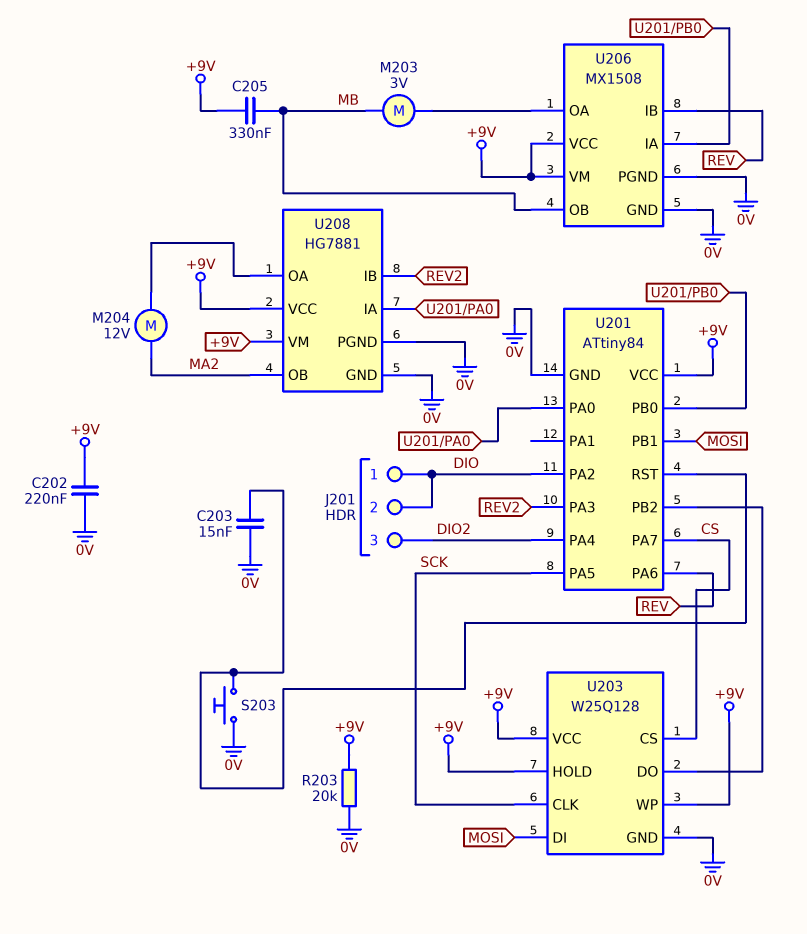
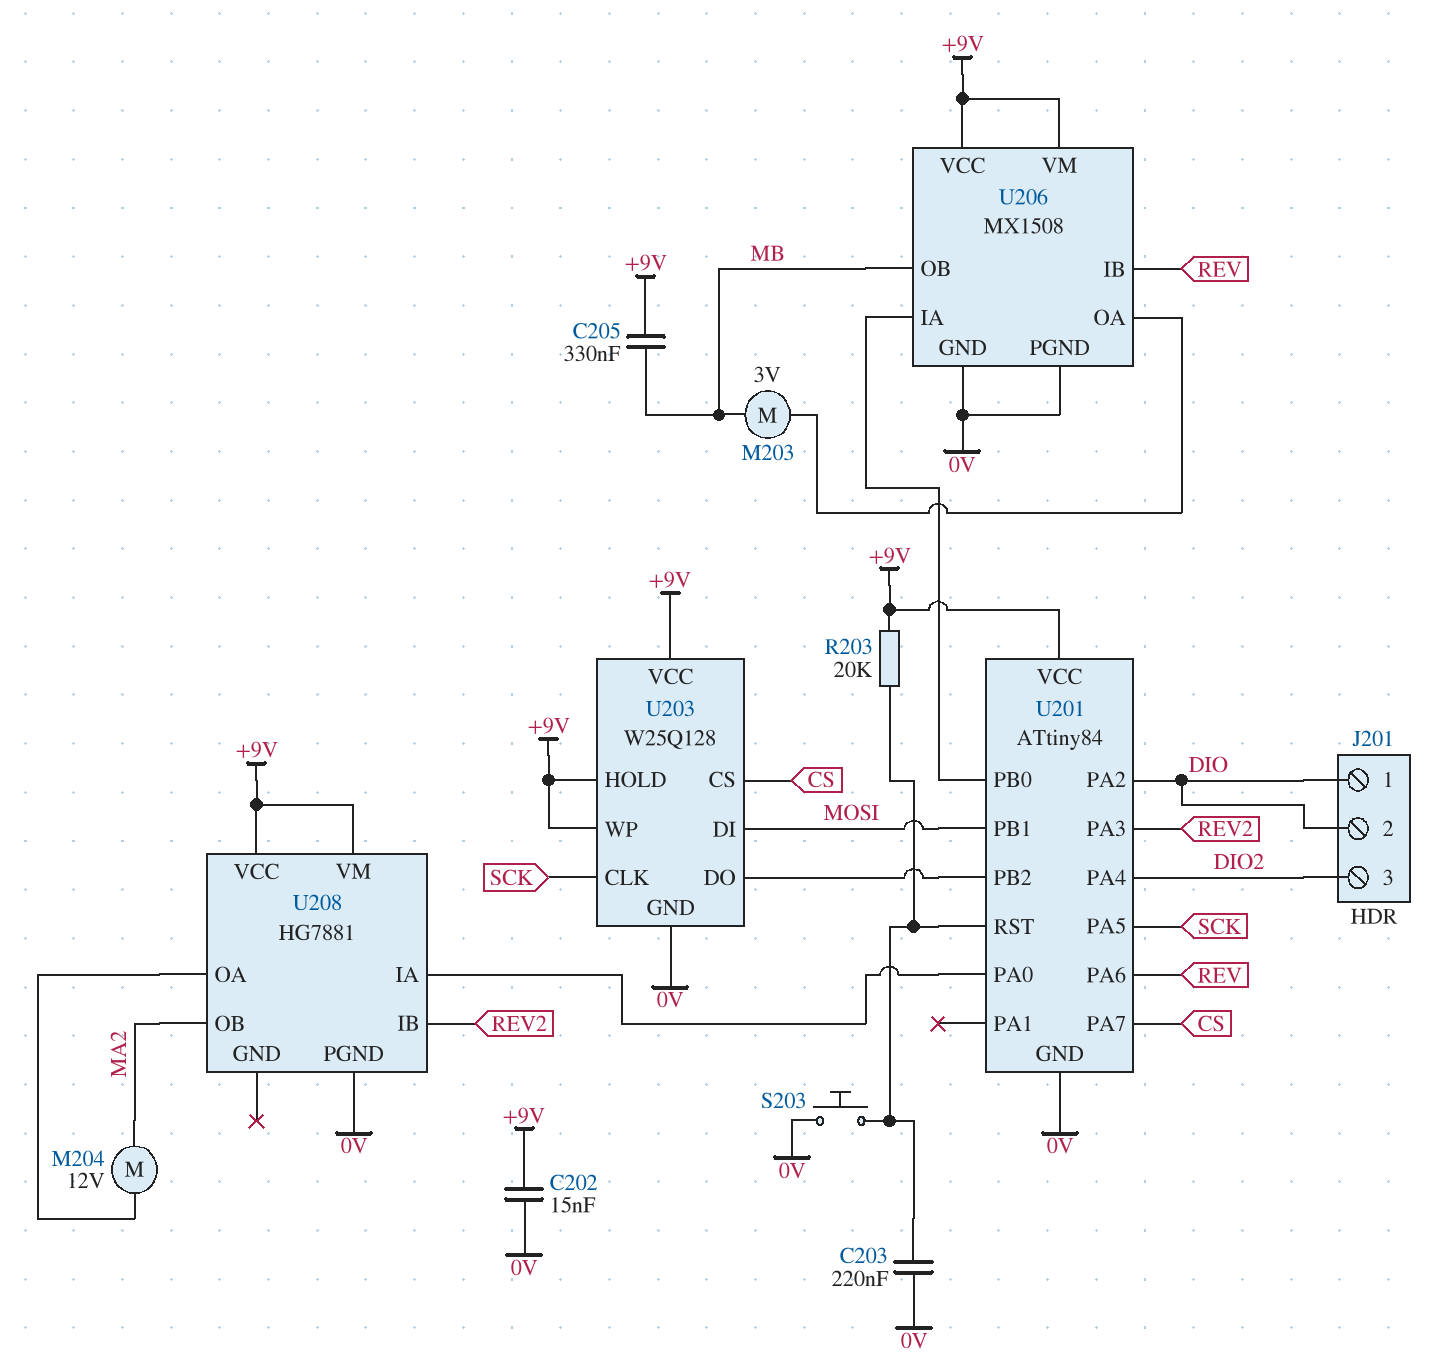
C202: 220nF (+9V, 0V) -> 15nF (+9V, 0V)
C203: 15nF (0V, U201/RST) -> 220nF (0V, U201/RST)
R203: 20k (+9V, 0V) -> 20k (+9V, U201/RST)
U208 pin GND: 0V -> none

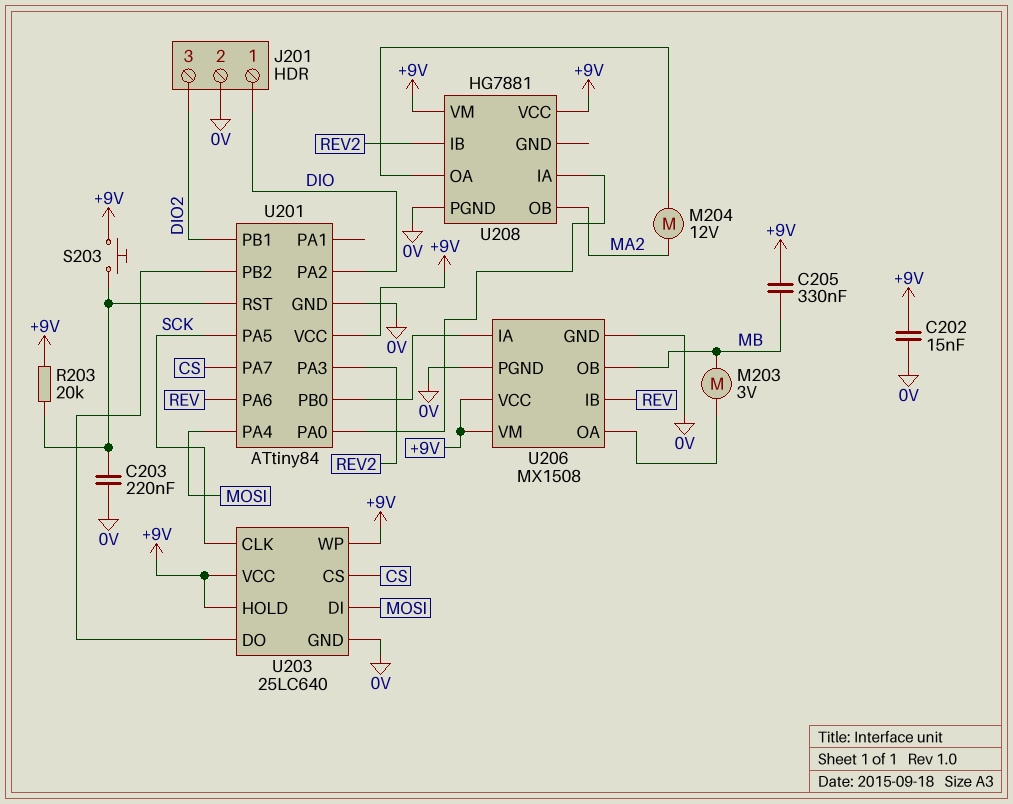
J201 pin 2: DIO -> 0V
S203: button (0V, U201/RST) -> button (+9V, U201/RST)
U201 pin PA4: DIO2 -> MOSI
U201 pin PB1: MOSI -> DIO2
U203: W25Q128 -> 25LC640

